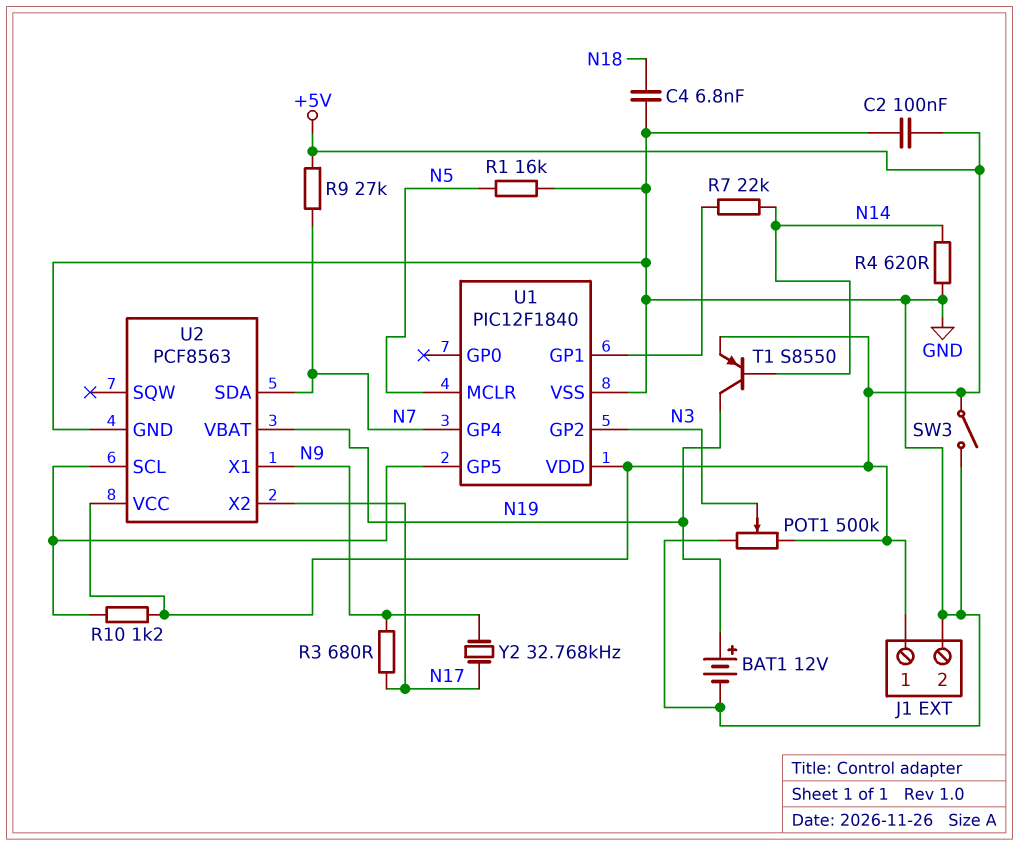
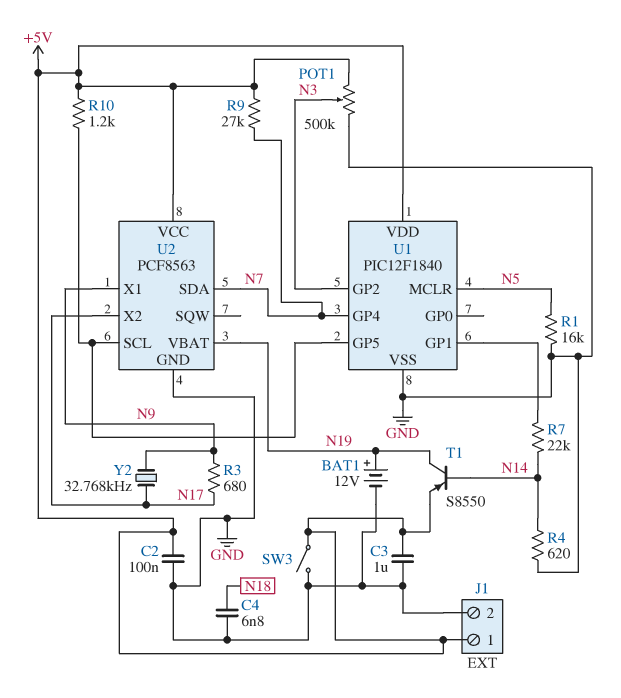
C3: none -> 1uF (+5V, GND)

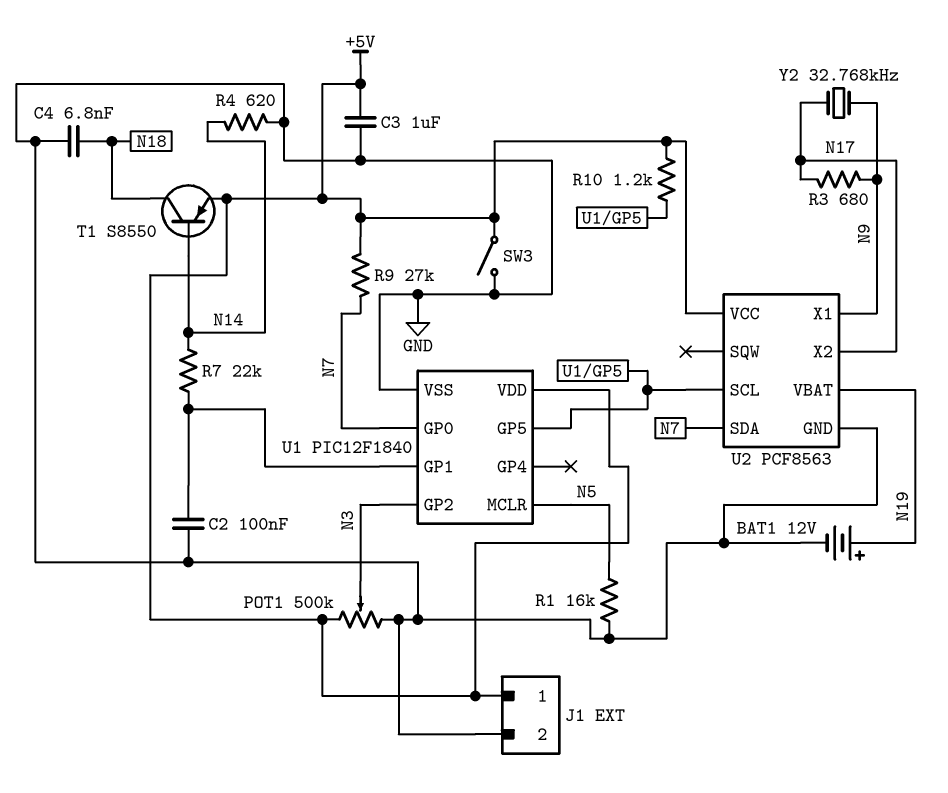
C2: 100nF (+5V, GND) -> 100nF (GND, U1/GP1)
T1: PNP S8550 (B N14, C N19, E +5V) -> PNP S8550 (B N14, C N18, E +5V)
U1 pin GP0: none -> N7
U1 pin GP4: N7 -> none

